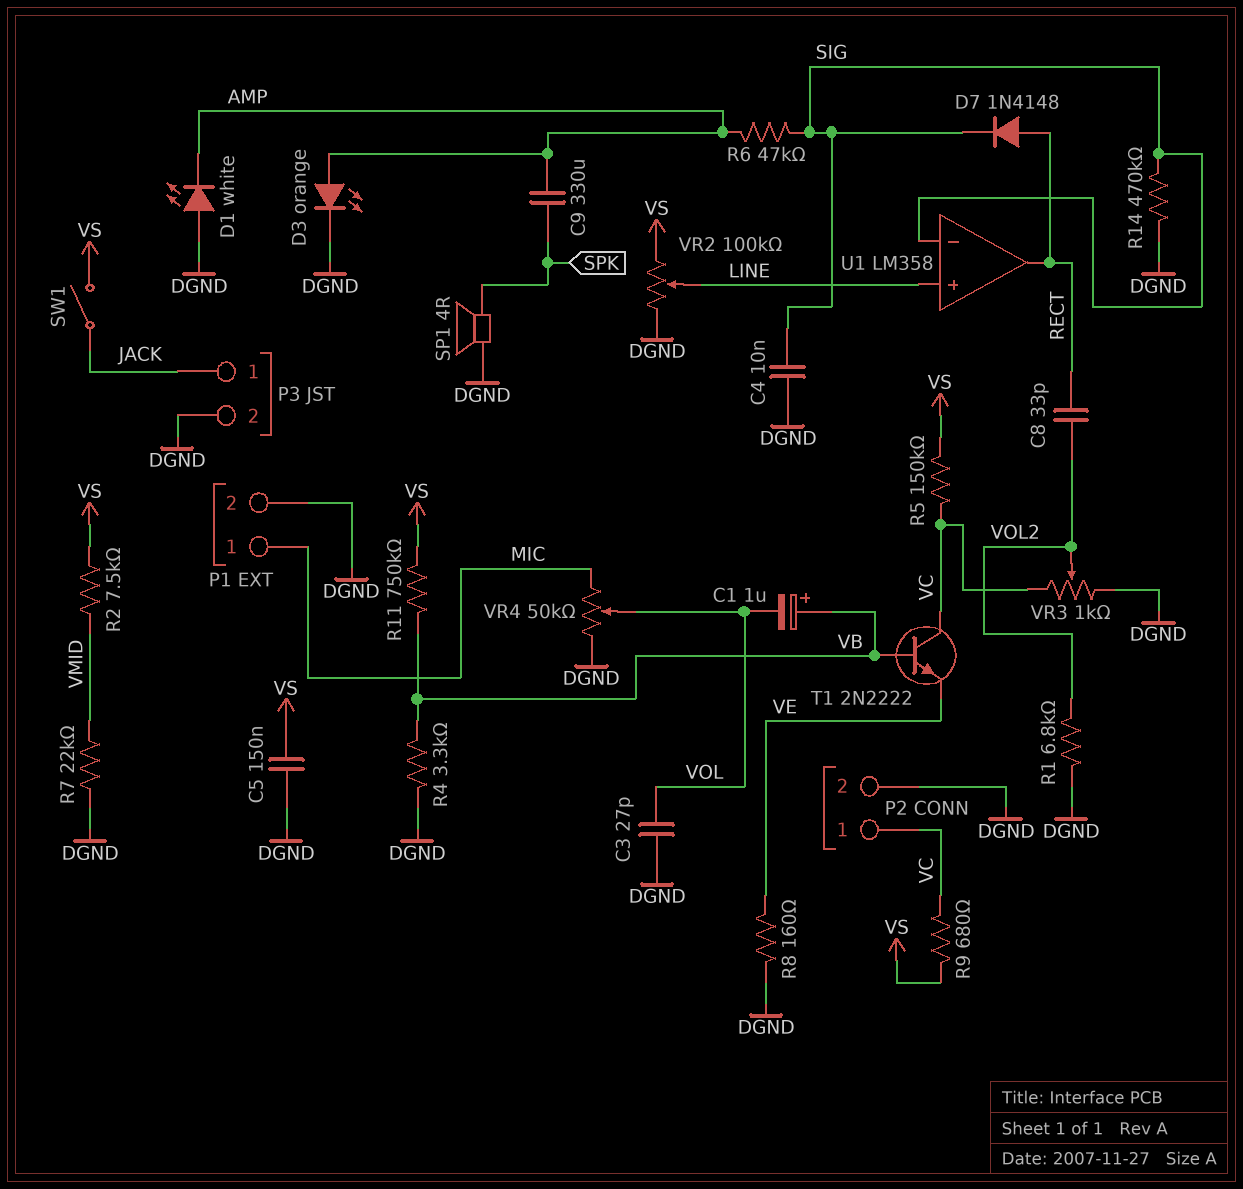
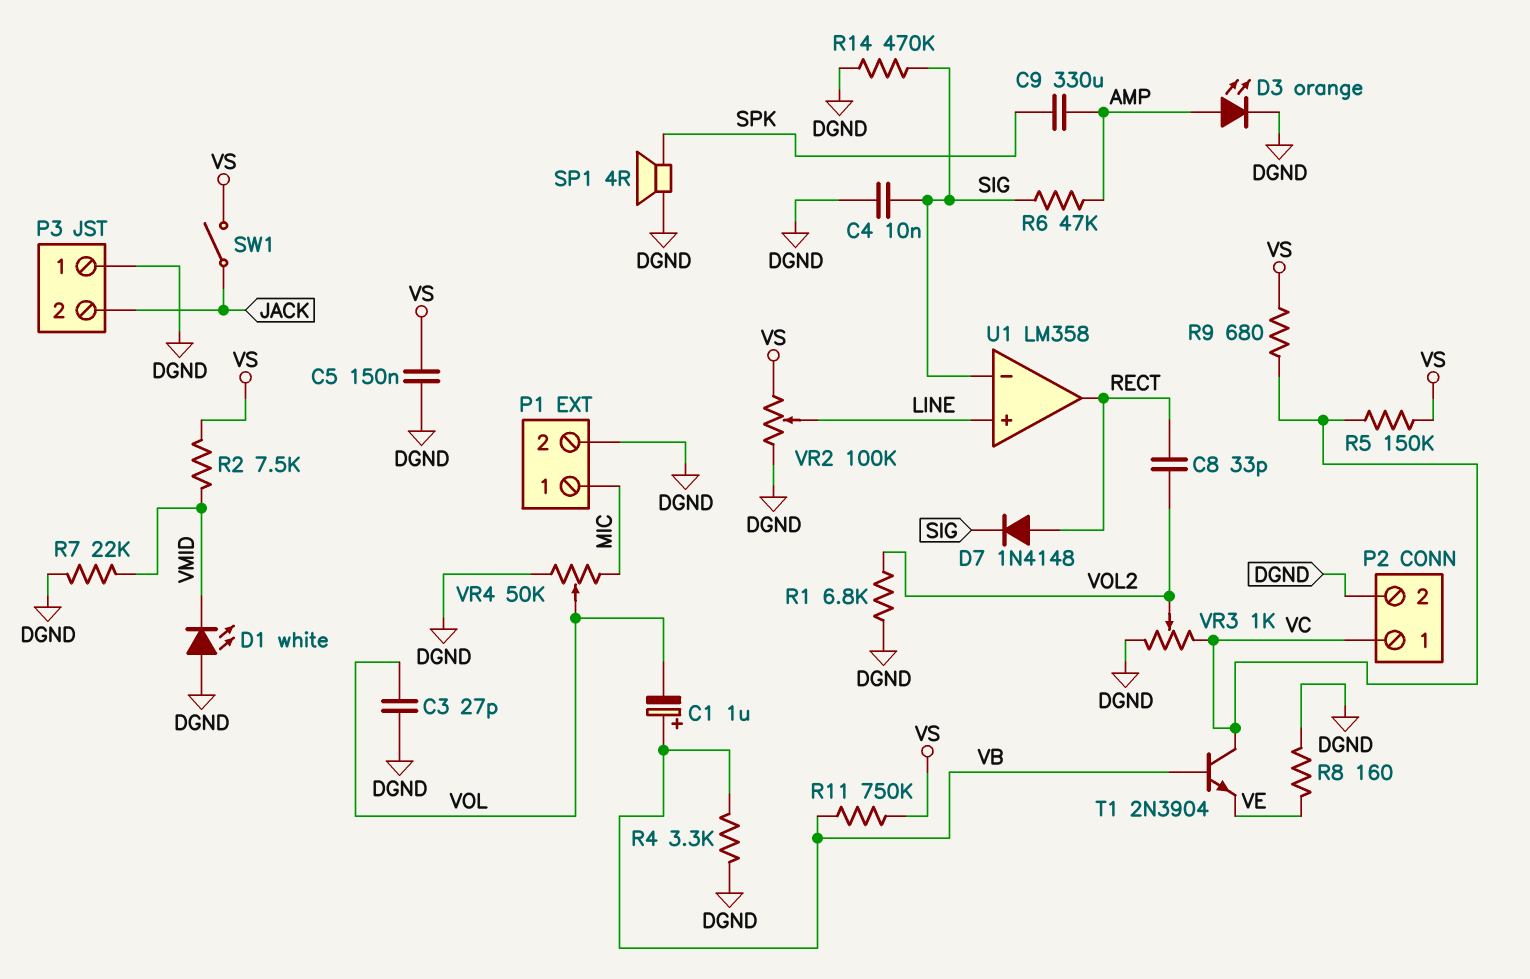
D1: LED white (A DGND, K AMP) -> LED white (A DGND, K VMID)
P3 pin 1: JACK -> DGND
P3 pin 2: DGND -> JACK
T1: NPN 2N2222 (B VB, C VC, E VE) -> NPN 2N3904 (B VB, C VC, E VE)

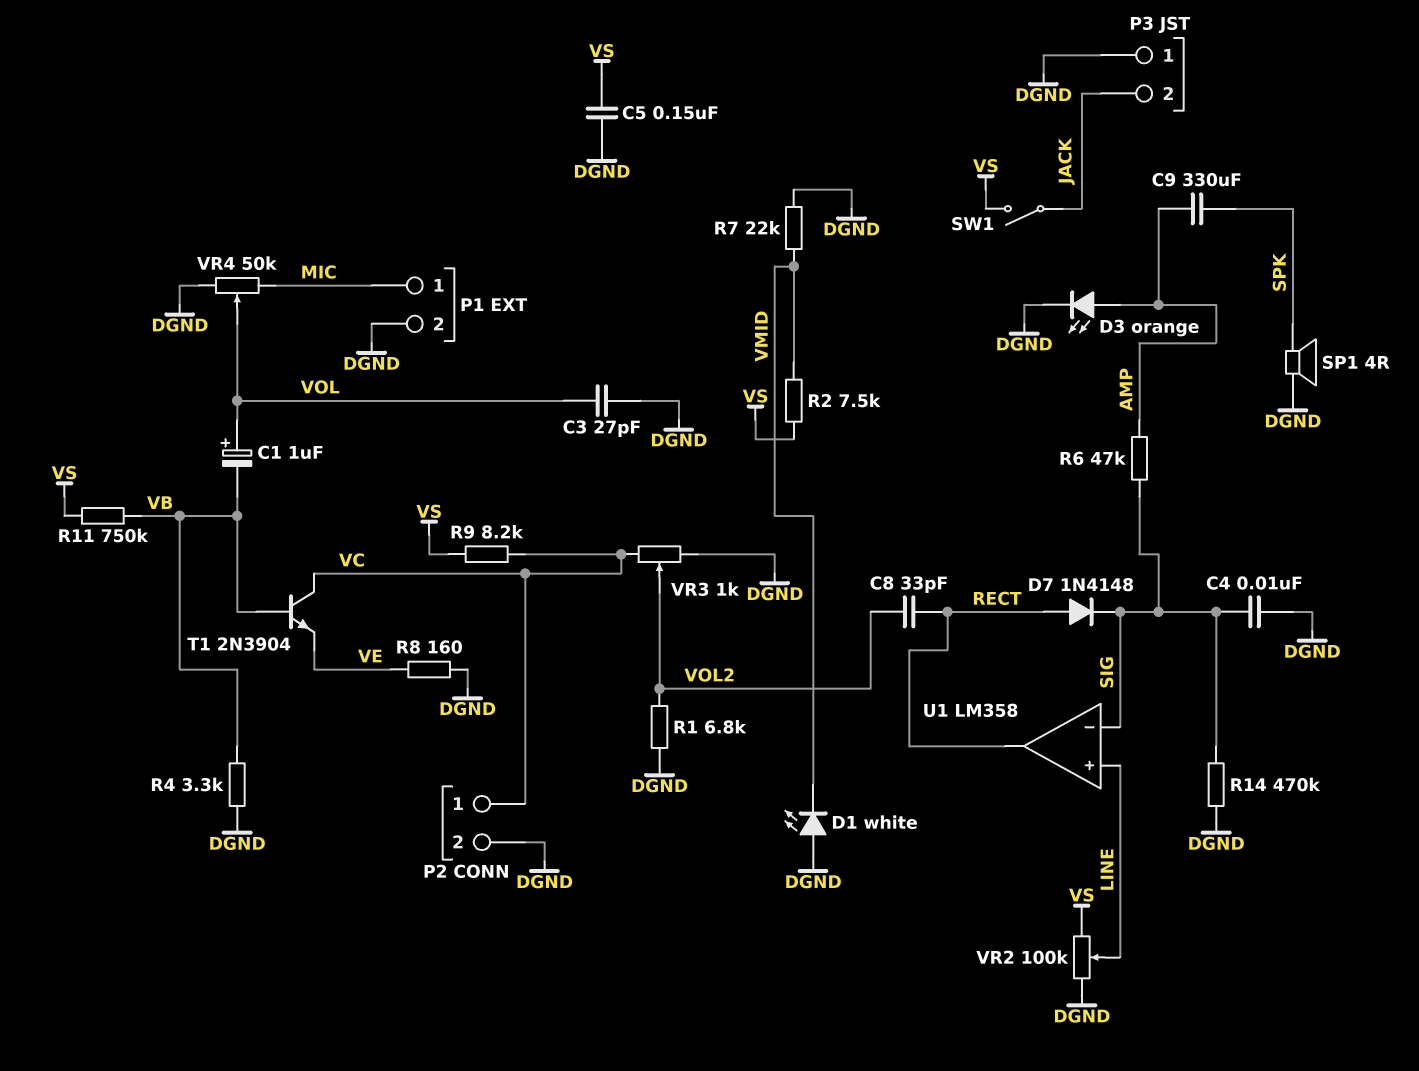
C1: 1uF (plus VB, minus VOL) -> 1uF (plus VOL, minus VB)
R5: 150k (VC, VS) -> none
R9: 680 (VC, VS) -> 8.2k (VC, VS)

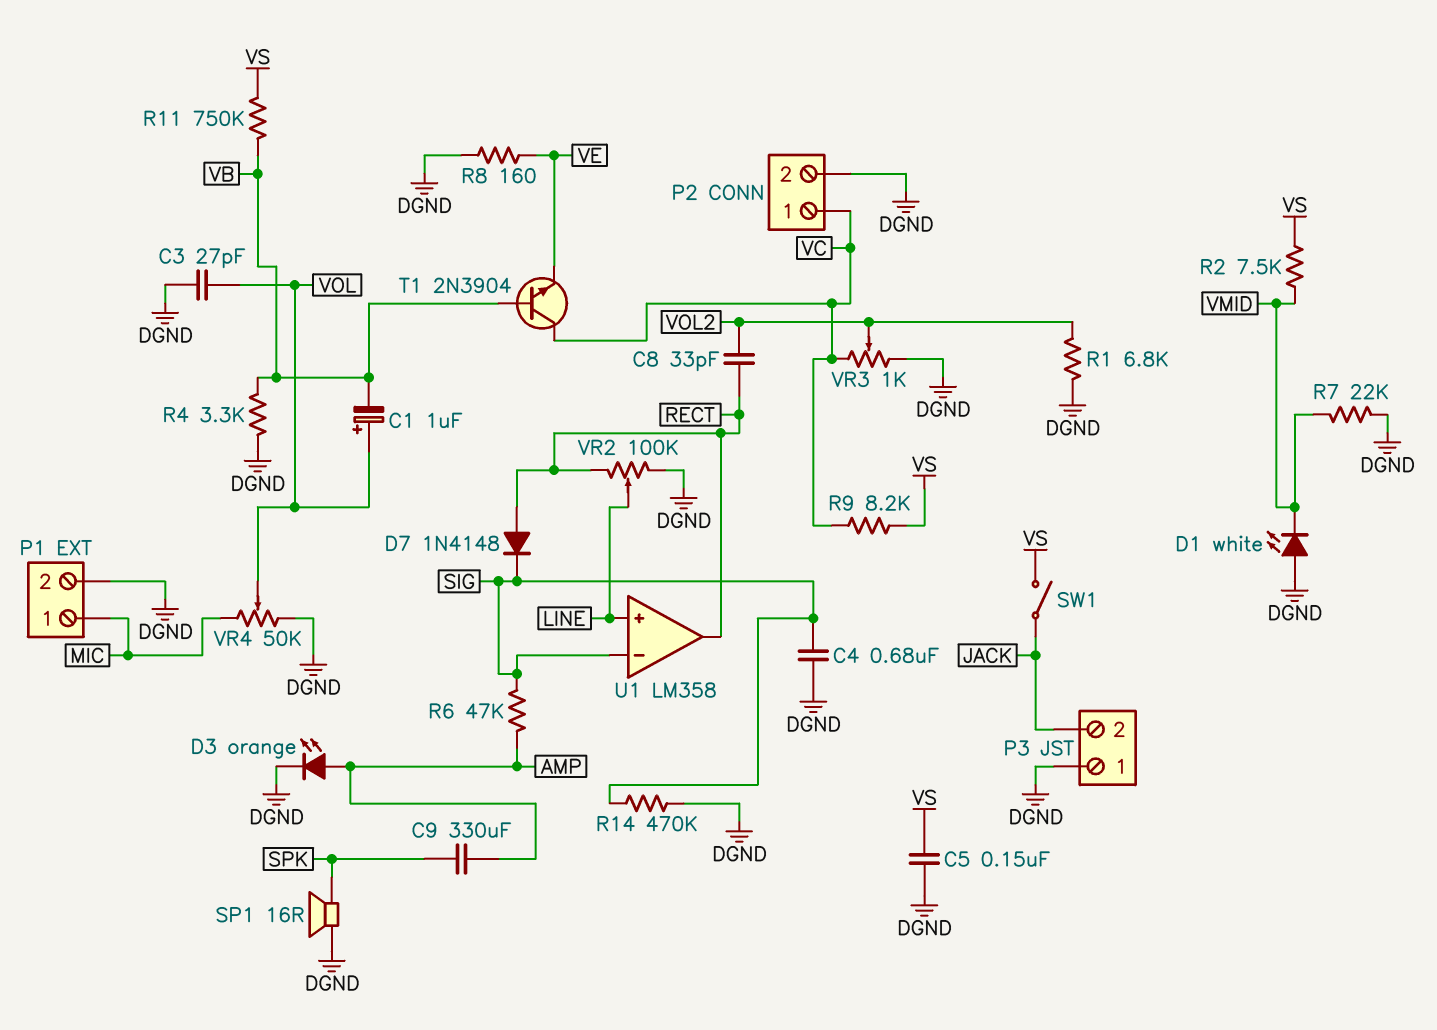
C4: 10nF (DGND, SIG) -> 680nF (DGND, SIG)
SP1: speaker 4R (DGND, SPK) -> speaker 16R (DGND, SPK)
VR2: 100k (DGND, VS, wiper LINE) -> 100k (DGND, RECT, wiper LINE)

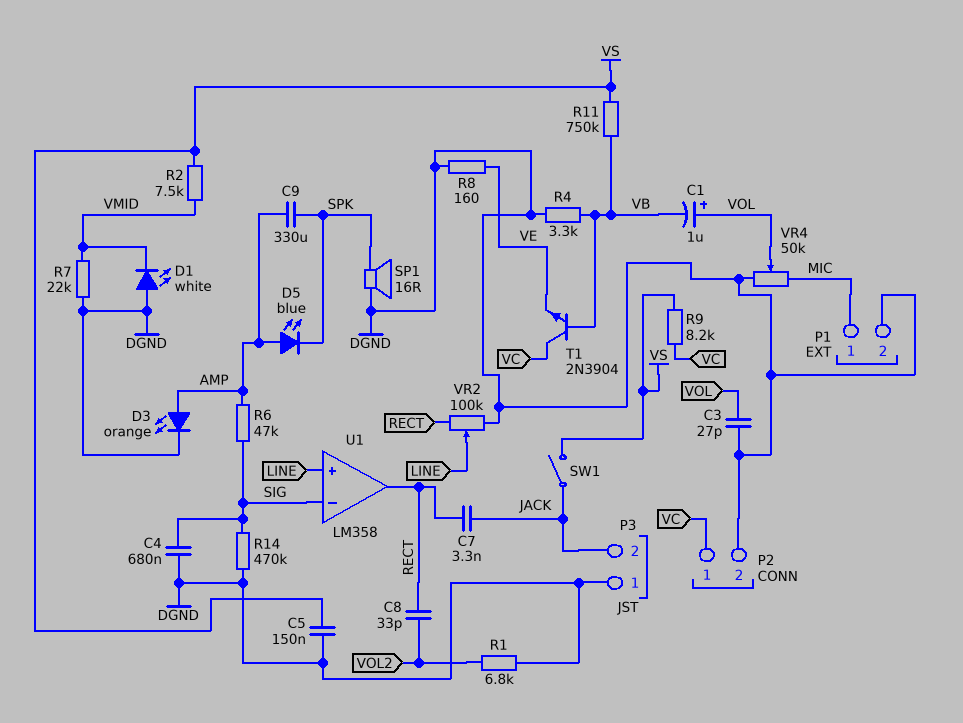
C7: none -> 3.3nF (JACK, RECT)
D5: none -> LED blue (A AMP, K SPK)
D7: diode 1N4148 (A RECT, K SIG) -> none
VR3: 1k (DGND, VC, wiper VOL2) -> none

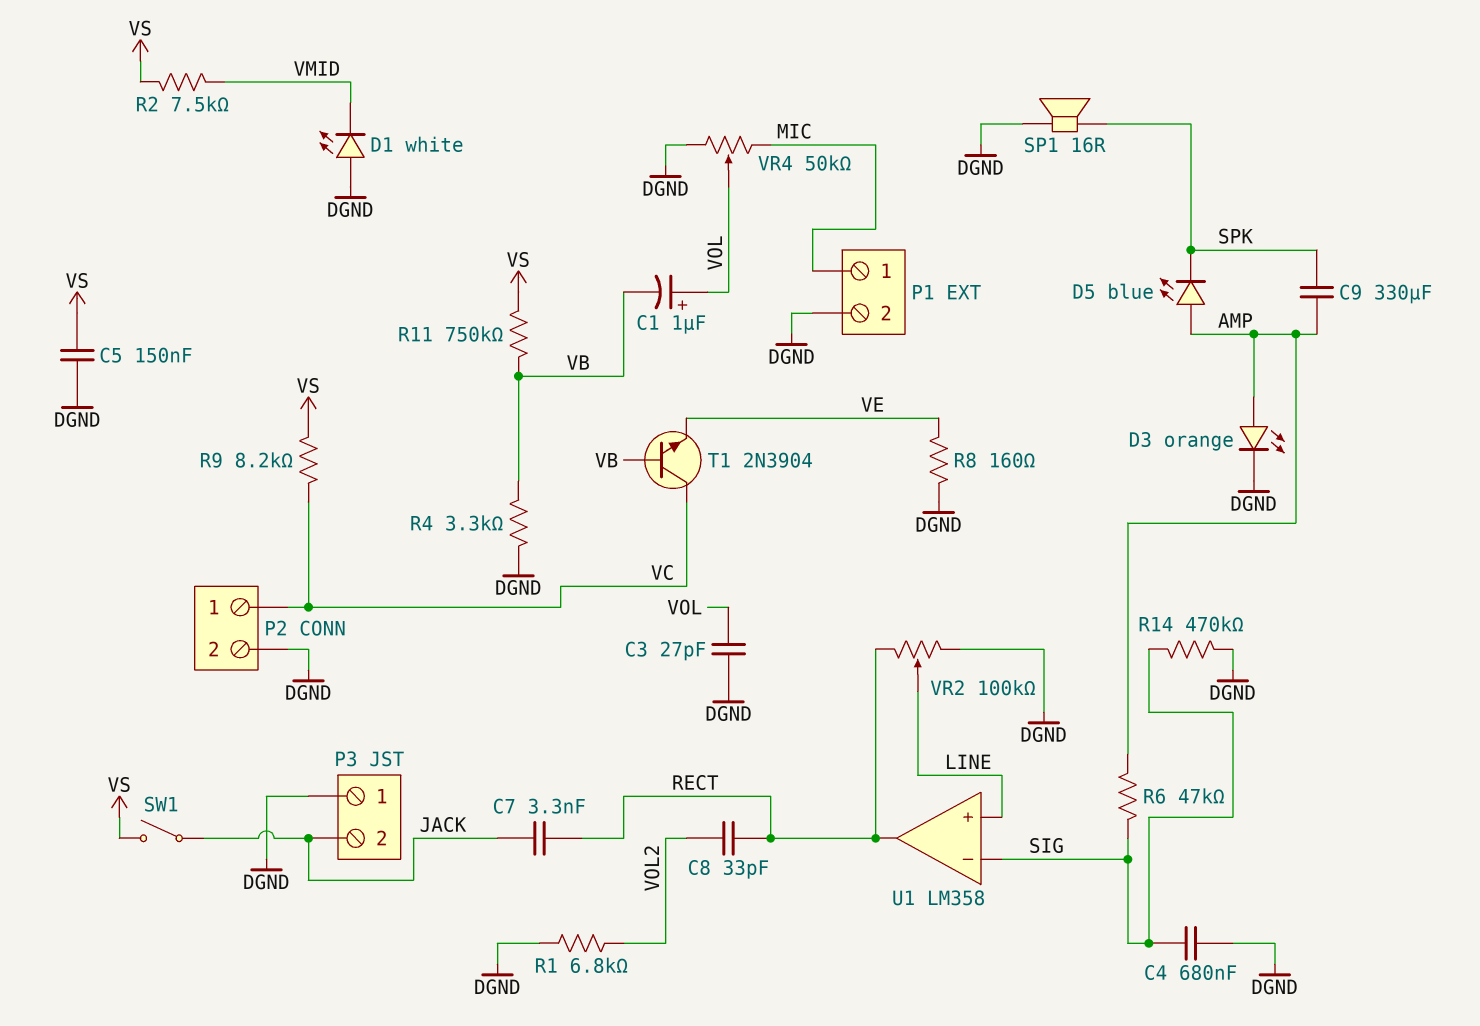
R7: 22k (DGND, VMID) -> none

